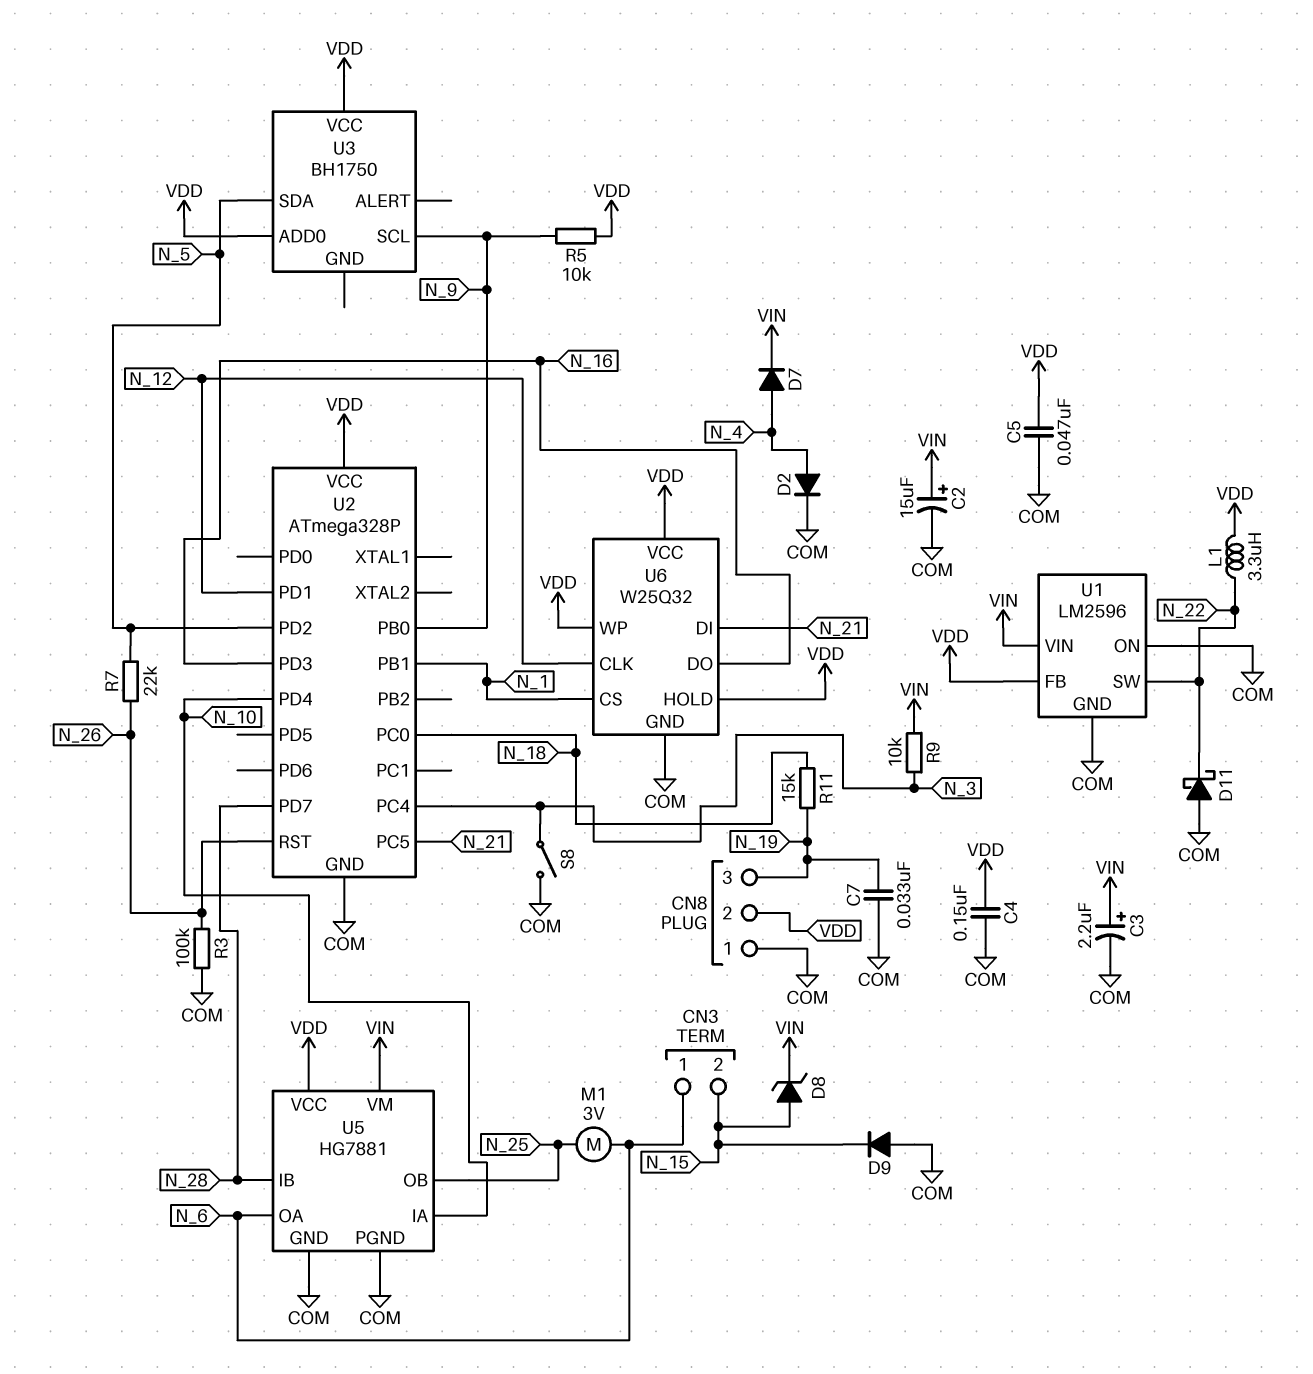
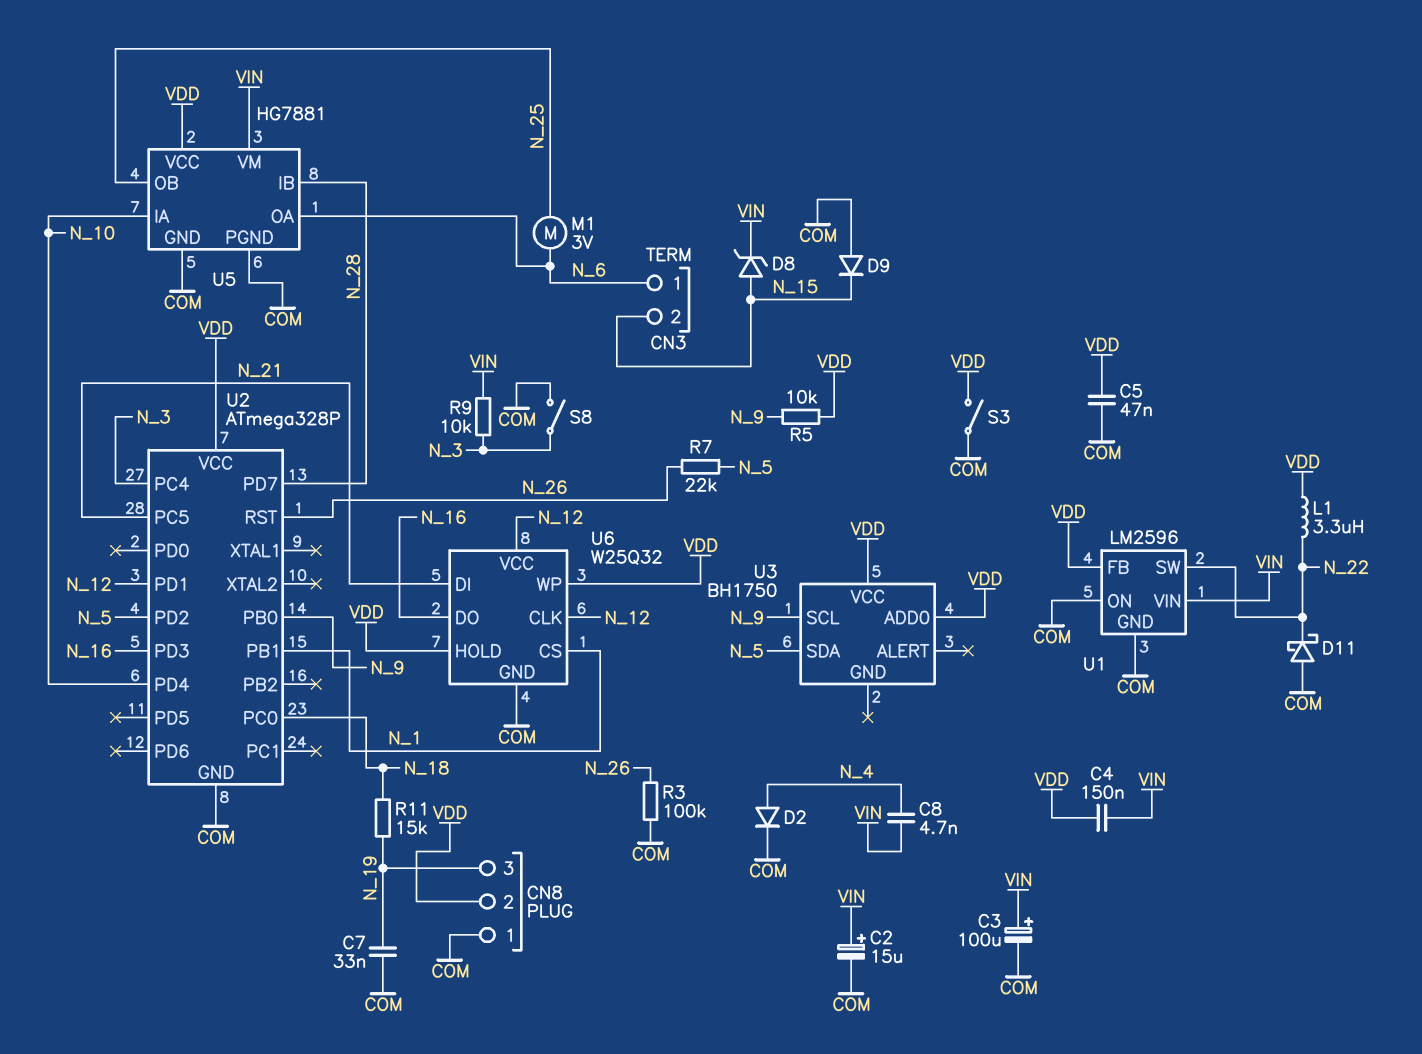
C3: 2.2uF (plus VIN, minus COM) -> 100uF (plus VIN, minus COM)
C4: 150nF (COM, VDD) -> 150nF (VDD, VIN)
C8: none -> 4.7nF (N_4, VIN)
D7: diode (A N_4, K VIN) -> none
S3: none -> switch (COM, VDD)
U6 pin VCC: VDD -> N_12

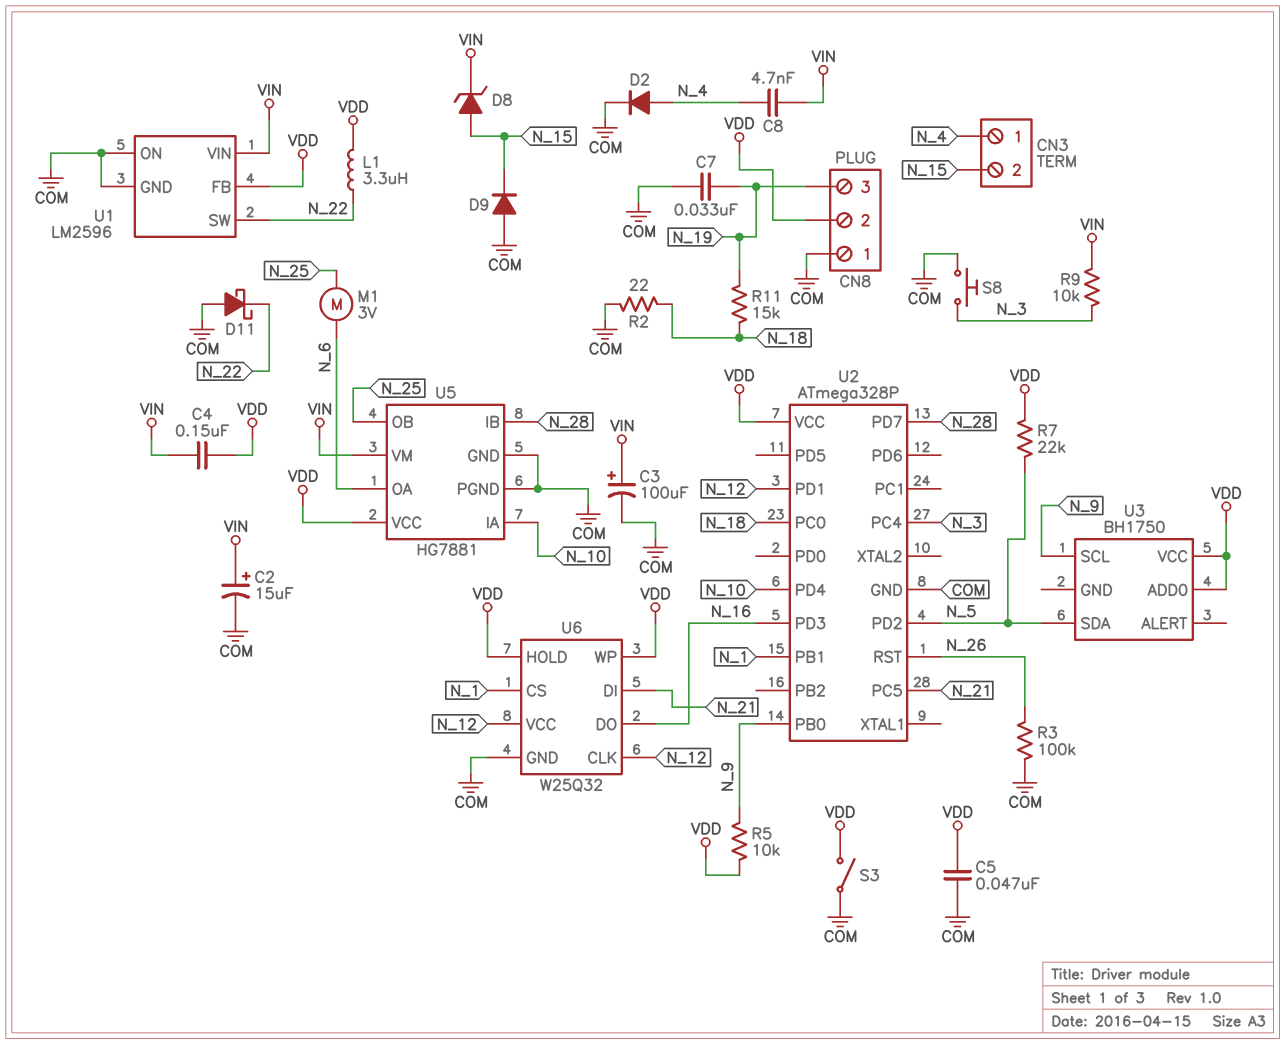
CN3 pin 1: N_6 -> N_4
R2: none -> 22 (COM, N_18)
R7: 22k (N_5, N_26) -> 22k (N_5, VDD)
S8: switch (COM, N_3) -> button (COM, N_3)

